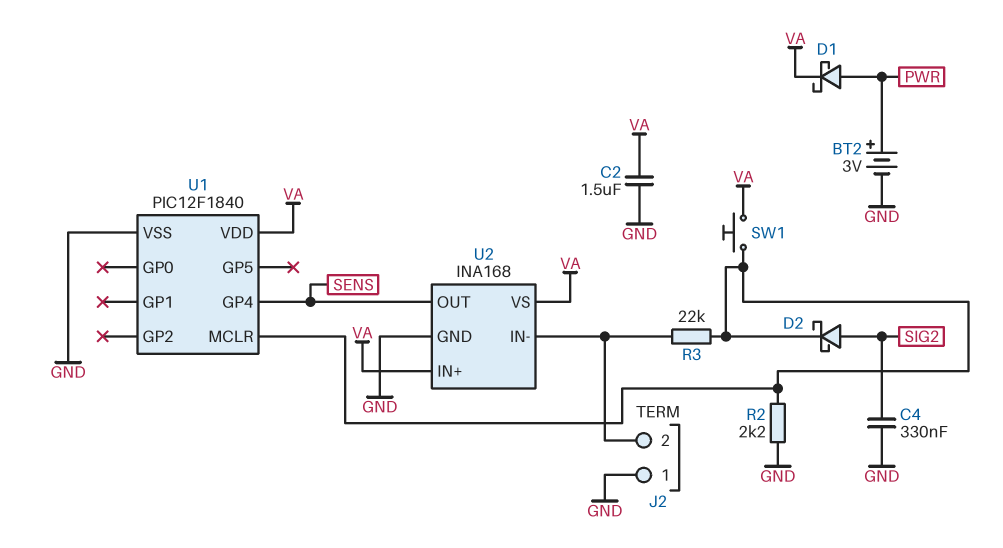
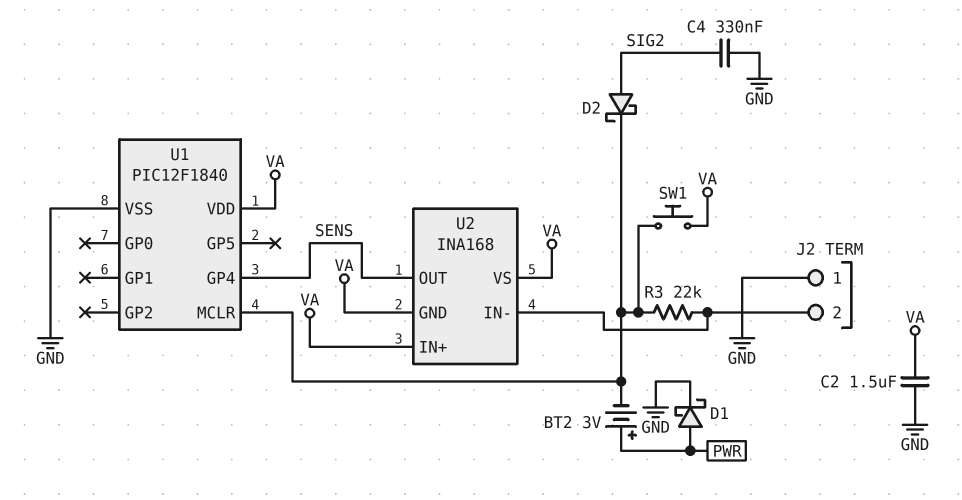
BT2: 3V (plus PWR, minus GND) -> 3V (plus PWR, minus U1/MCLR)
D1: schottky (A PWR, K VA) -> schottky (A PWR, K GND)
R2: 2.2k (GND, U1/MCLR) -> none
U2 pin GND: GND -> VA

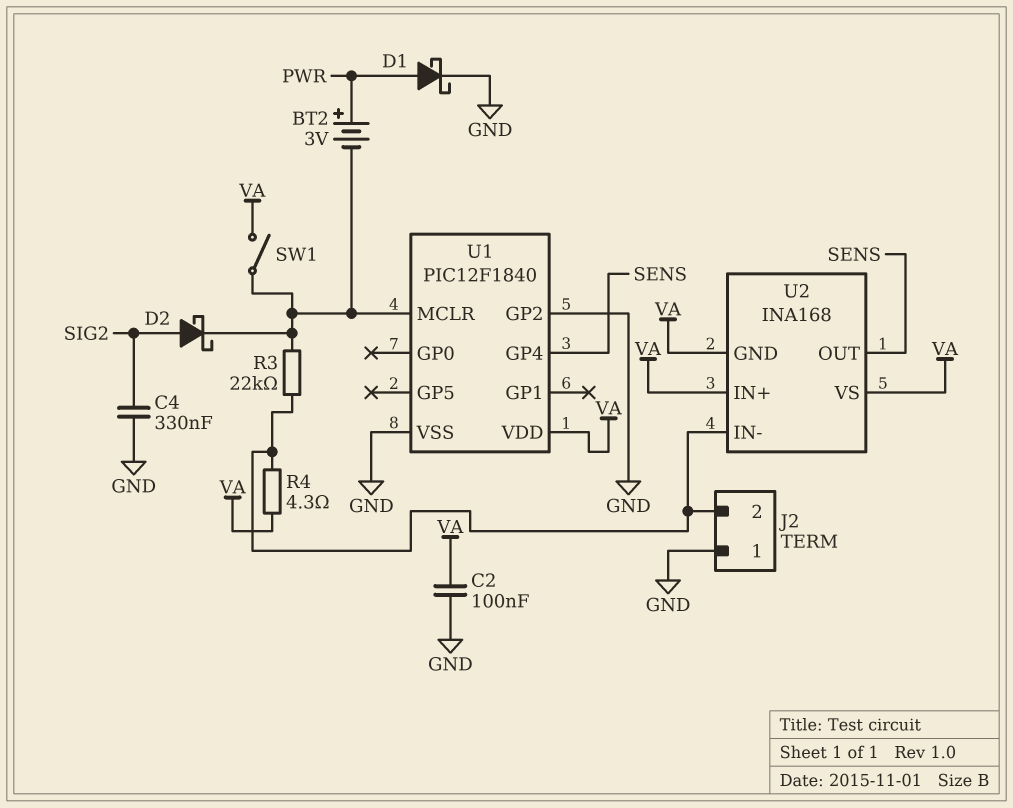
C2: 1.5uF (GND, VA) -> 100nF (GND, VA)
R4: none -> 4.3 (J2/2, VA)
SW1: button (U1/MCLR, VA) -> switch (U1/MCLR, VA)
U1 pin GP2: none -> GND

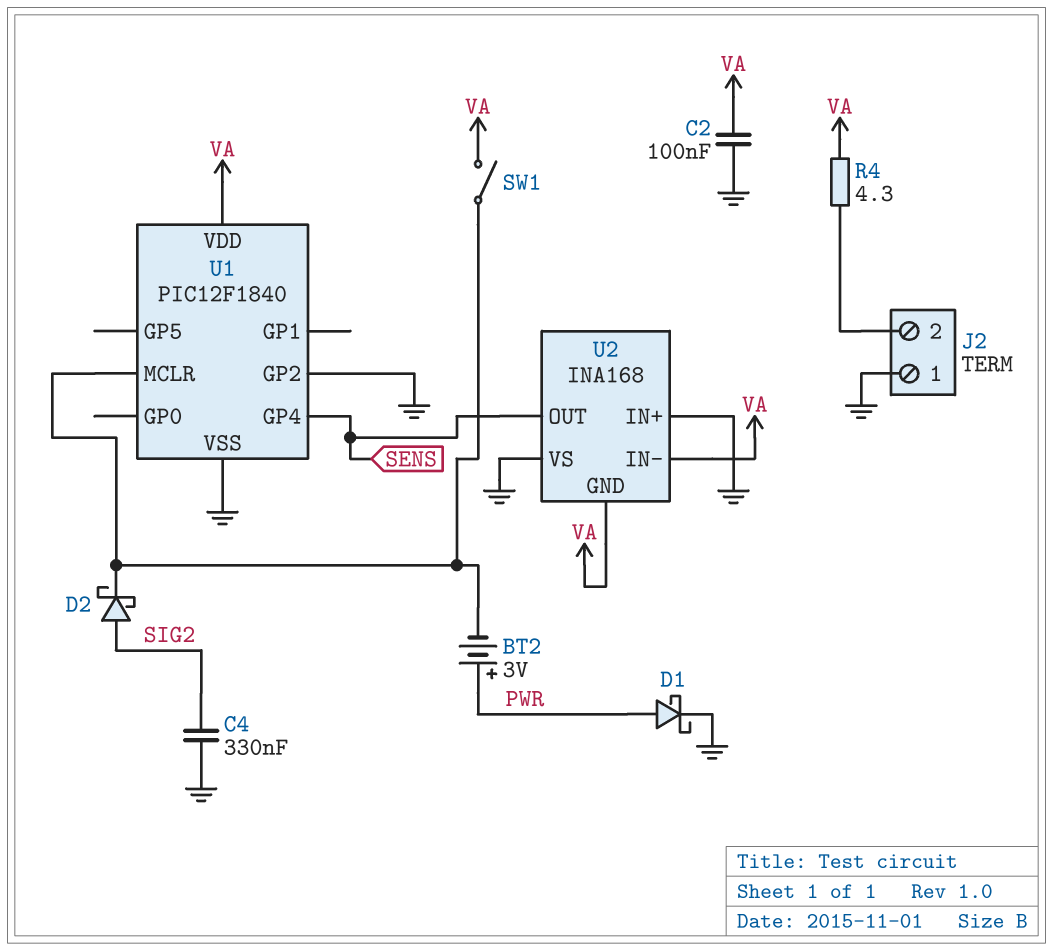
R3: 22k (J2/2, U1/MCLR) -> none
U2 pin IN+: VA -> GND
U2 pin IN-: J2/2 -> VA
U2 pin VS: VA -> GND

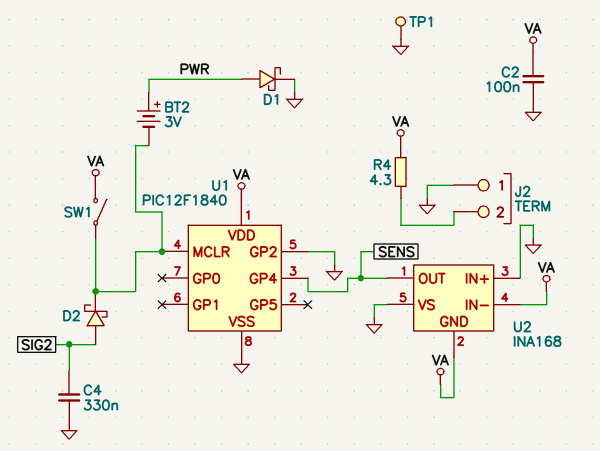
TP1: none -> test point (GND)

